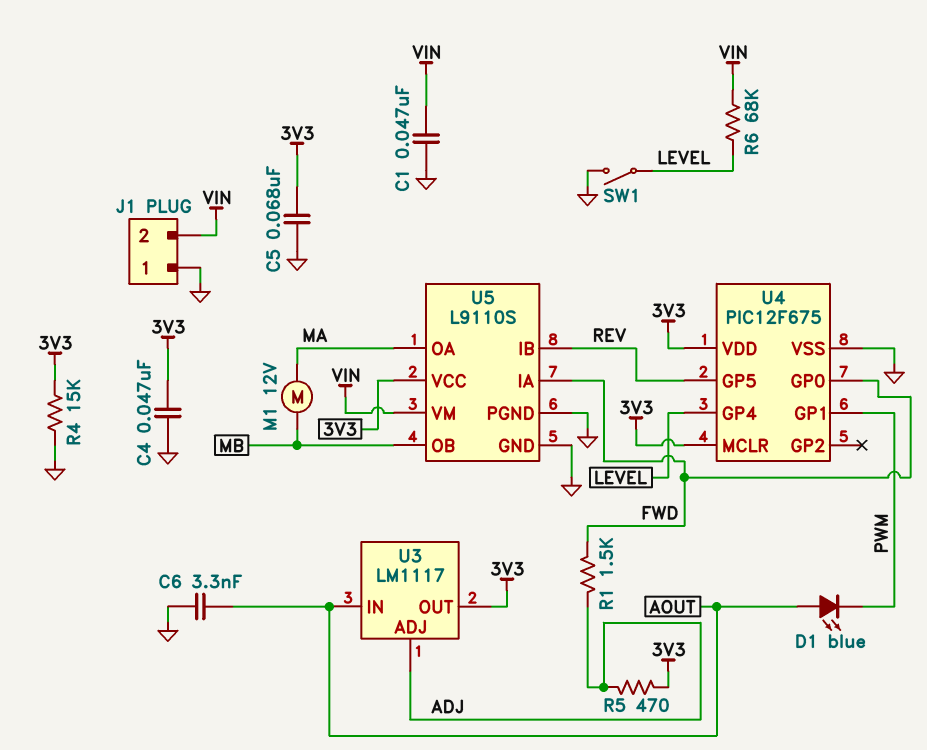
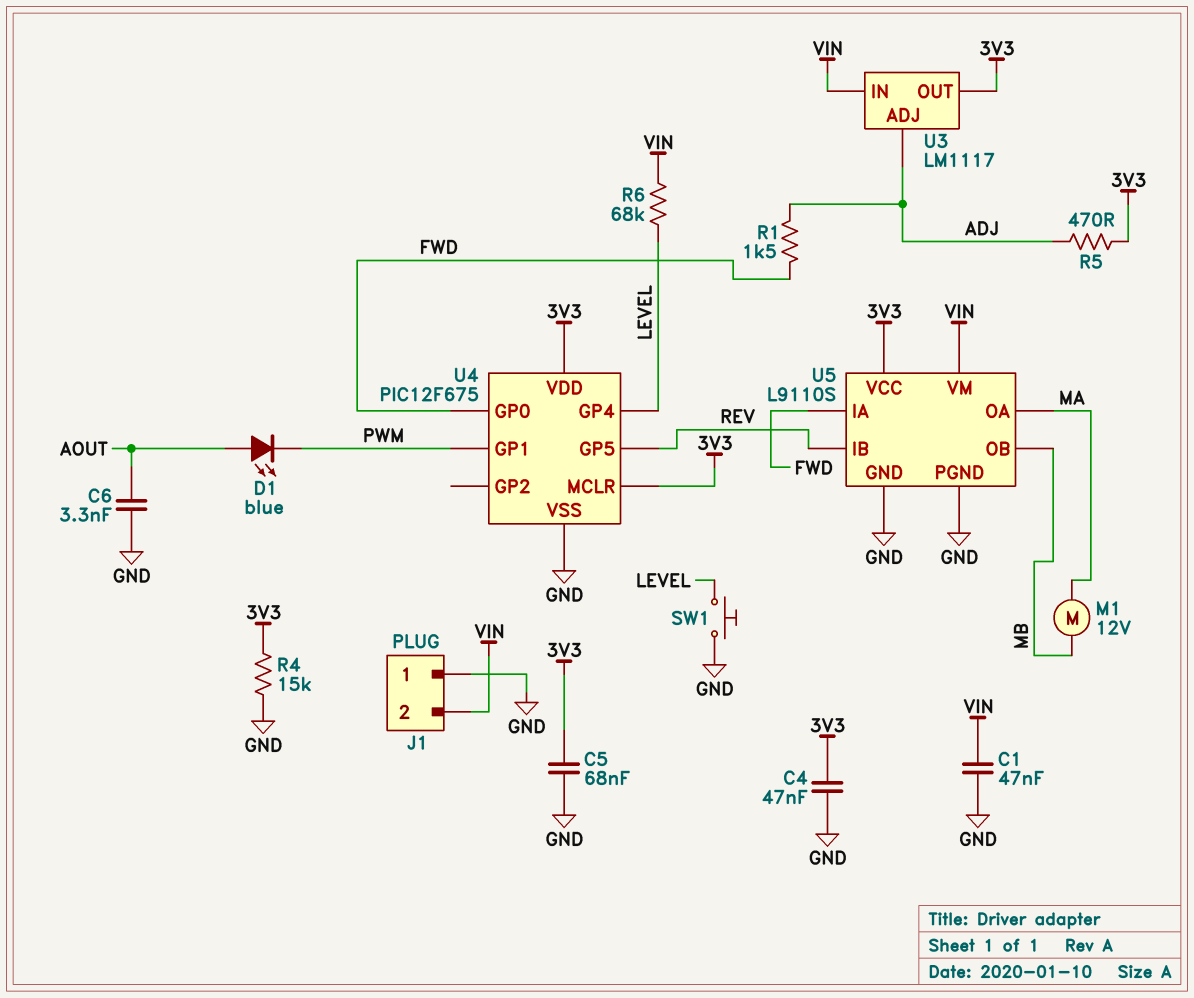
SW1: switch (GND, LEVEL) -> button (GND, LEVEL)
U3 pin IN: AOUT -> VIN

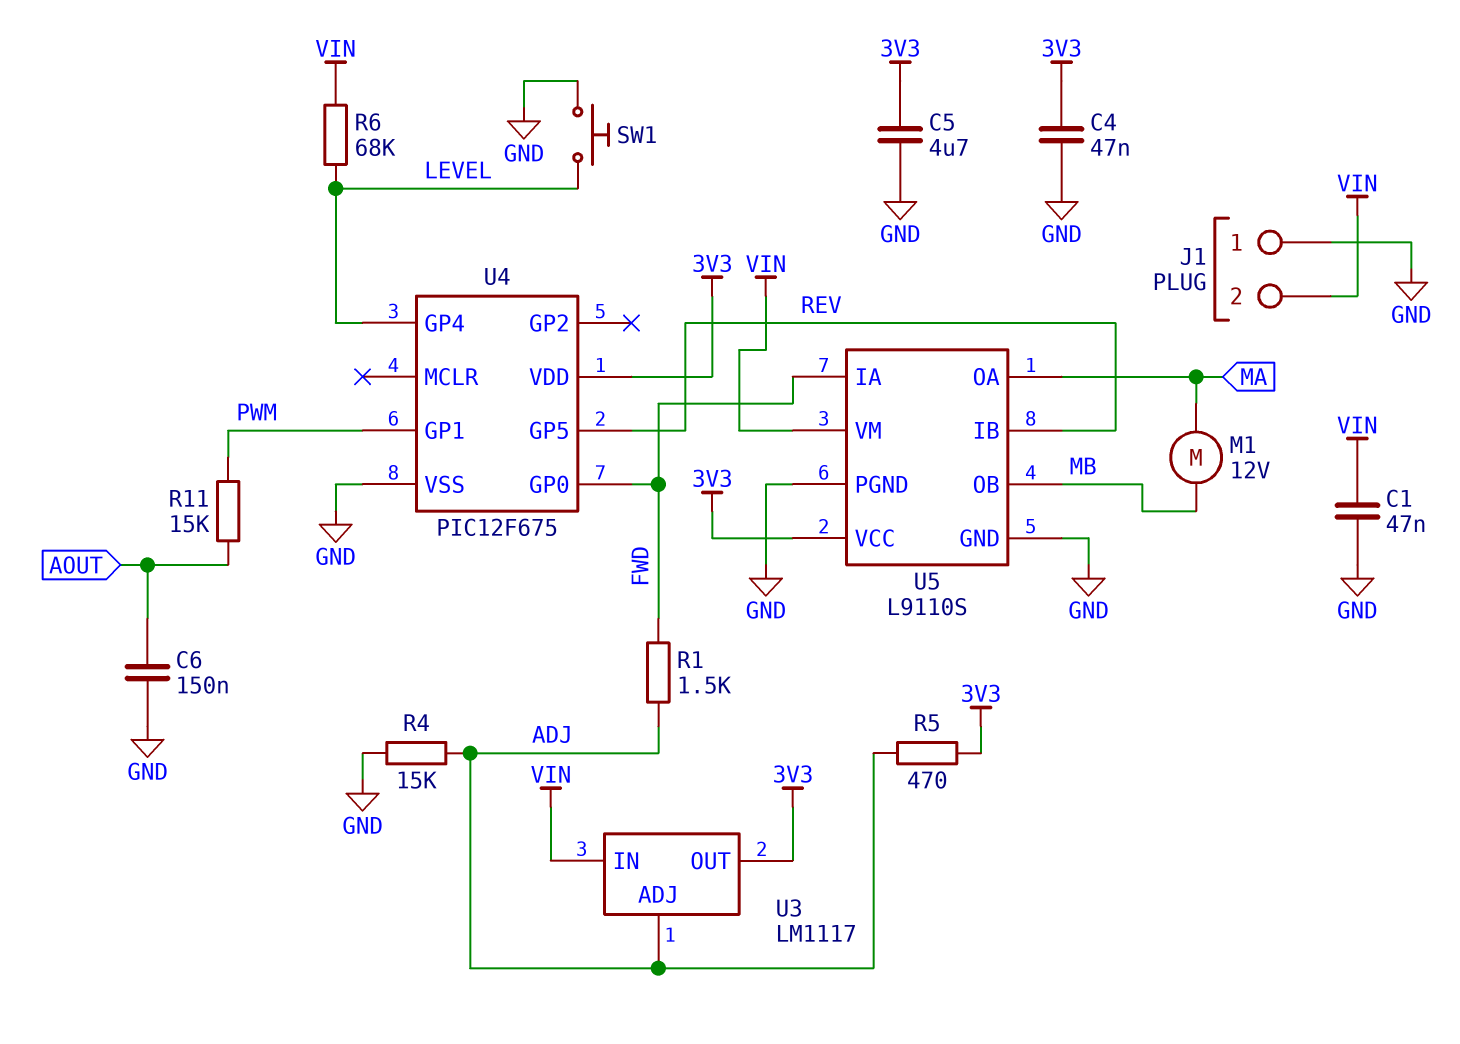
C5: 68nF (3V3, GND) -> 4.7uF (3V3, GND)
C6: 3.3nF (AOUT, GND) -> 150nF (AOUT, GND)
D1: LED blue (A AOUT, K PWM) -> none
R4: 15k (3V3, GND) -> 15k (ADJ, GND)
R11: none -> 15k (AOUT, PWM)
U4 pin MCLR: 3V3 -> none

